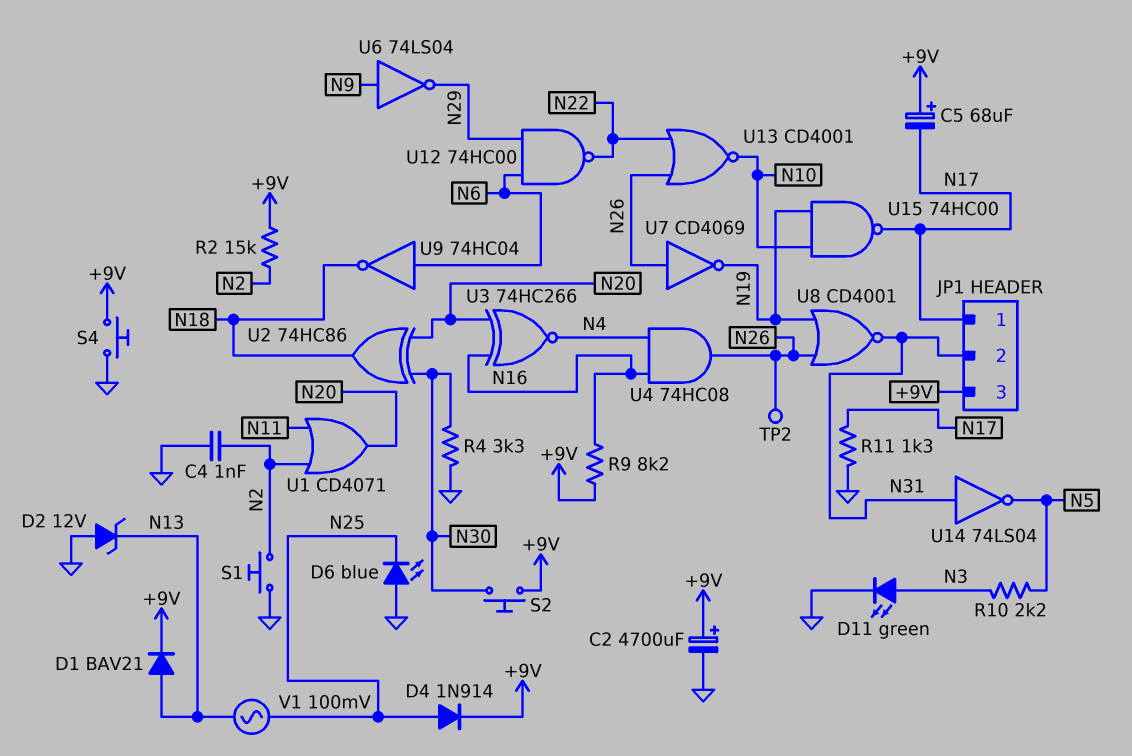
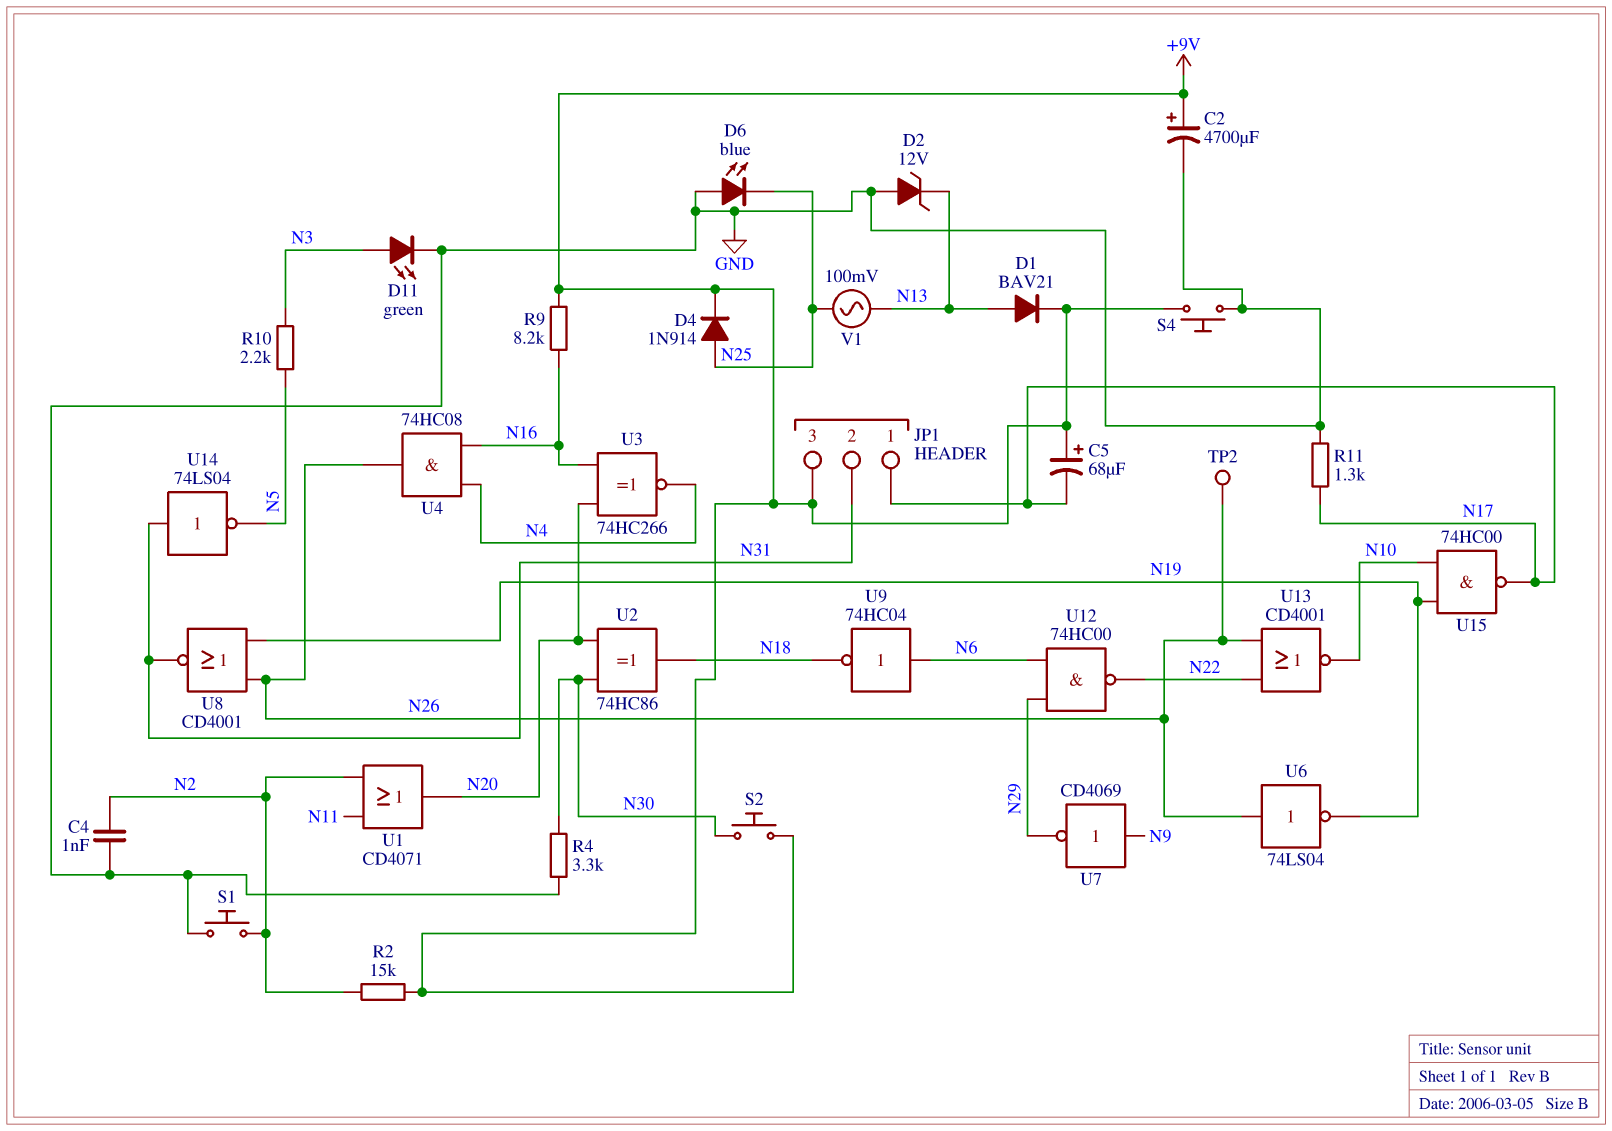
U6: NOT 74LS04 (in N9, out N29) -> NOT 74LS04 (in N26, out N19)
U7: NOT CD4069 (in N26, out N19) -> NOT CD4069 (in N9, out N29)

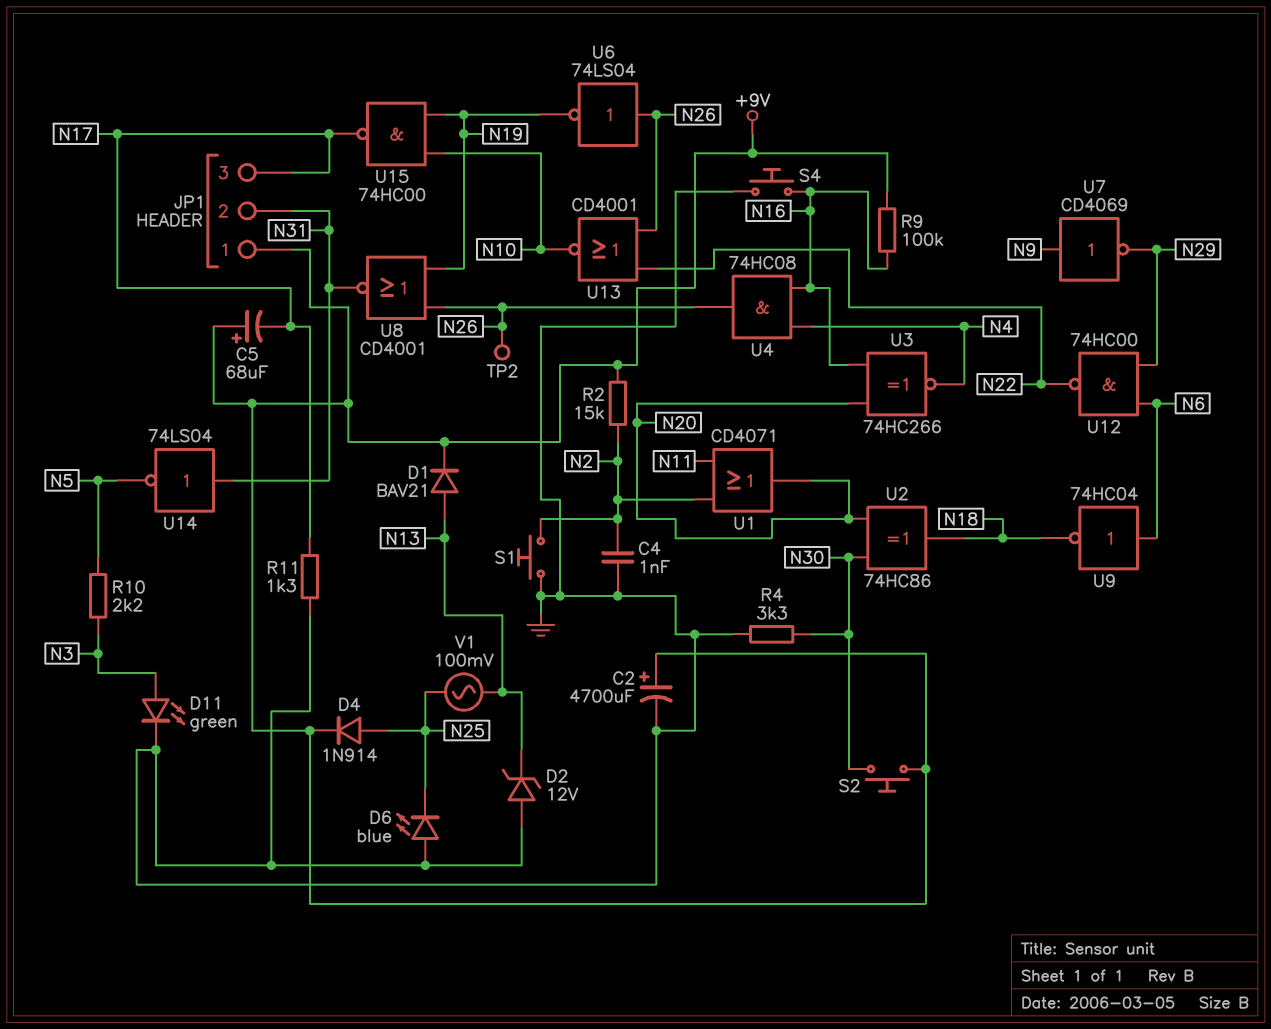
JP1 pin 1: N17 -> +9V
JP1 pin 3: +9V -> N17
R9: 8.2k (+9V, N16) -> 100k (+9V, N16)
S4: button (+9V, GND) -> button (GND, N16)

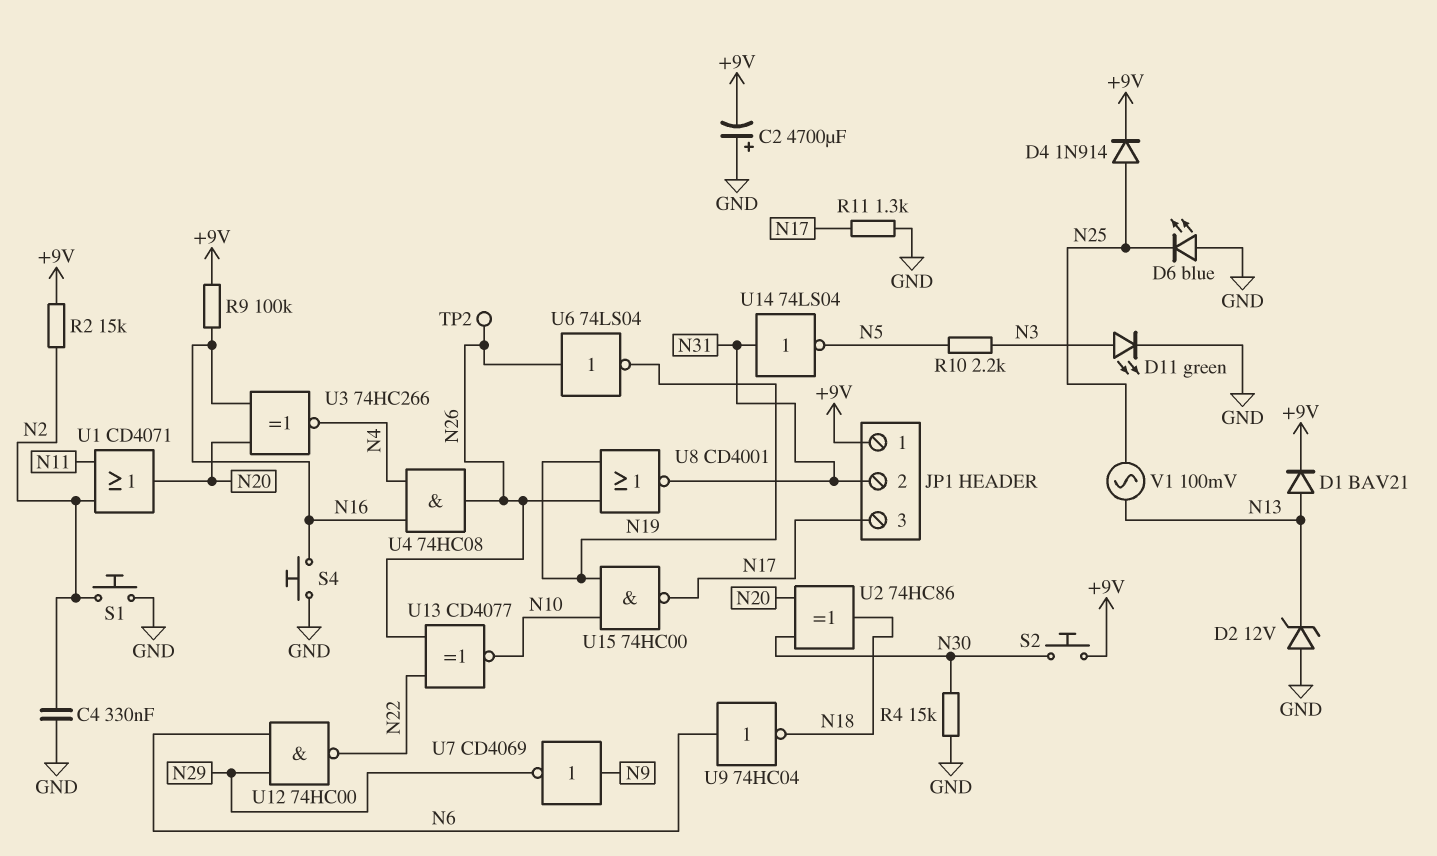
C2: 4700uF (plus +9V, minus GND) -> 4700uF (plus GND, minus +9V)
C4: 1nF (GND, N2) -> 330nF (GND, N2)
C5: 68uF (plus +9V, minus N17) -> none
R4: 3.3k (GND, N30) -> 15k (GND, N30)
U13: NOR CD4001 (in N22, in N26, out N10) -> XNOR CD4077 (in N22, in N26, out N10)

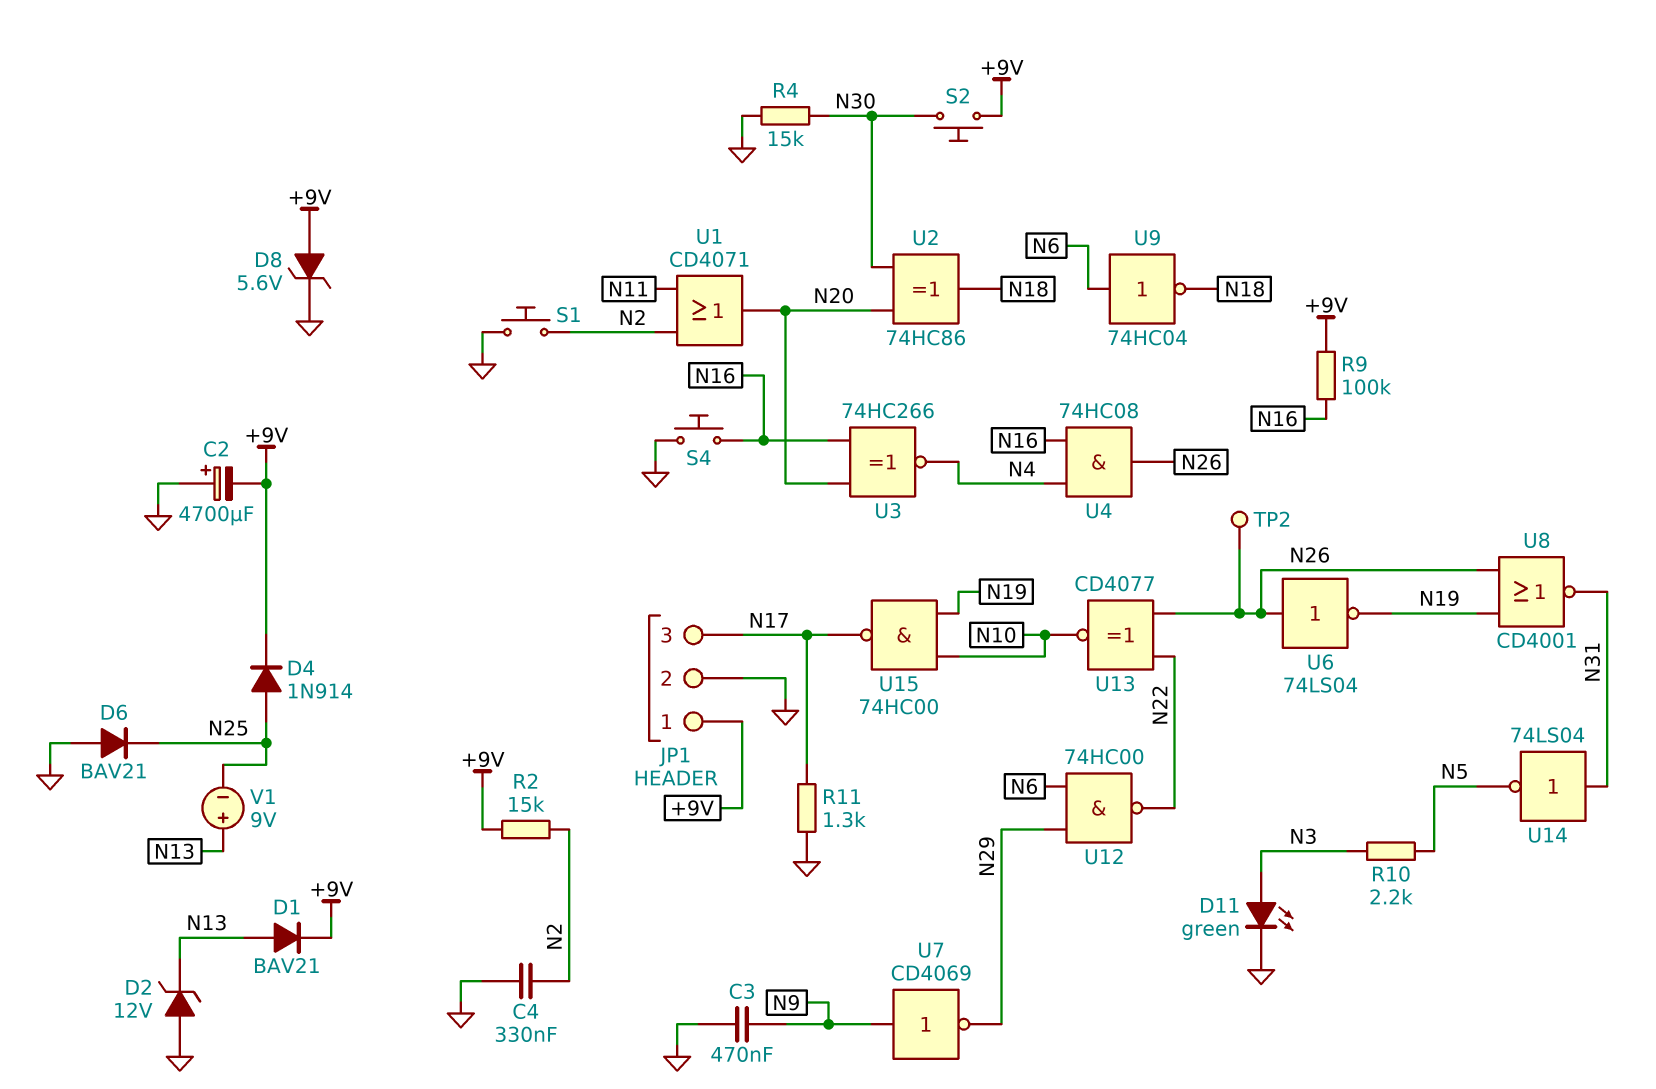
C3: none -> 470nF (GND, N9)
D6: LED blue (A GND, K N25) -> diode BAV21 (A GND, K N25)
D8: none -> zener 5.6V (A +9V, K GND)
JP1 pin 2: N31 -> GND
V1: AC 100mV (N13, N25) -> 9V (plus N13, minus N25)

